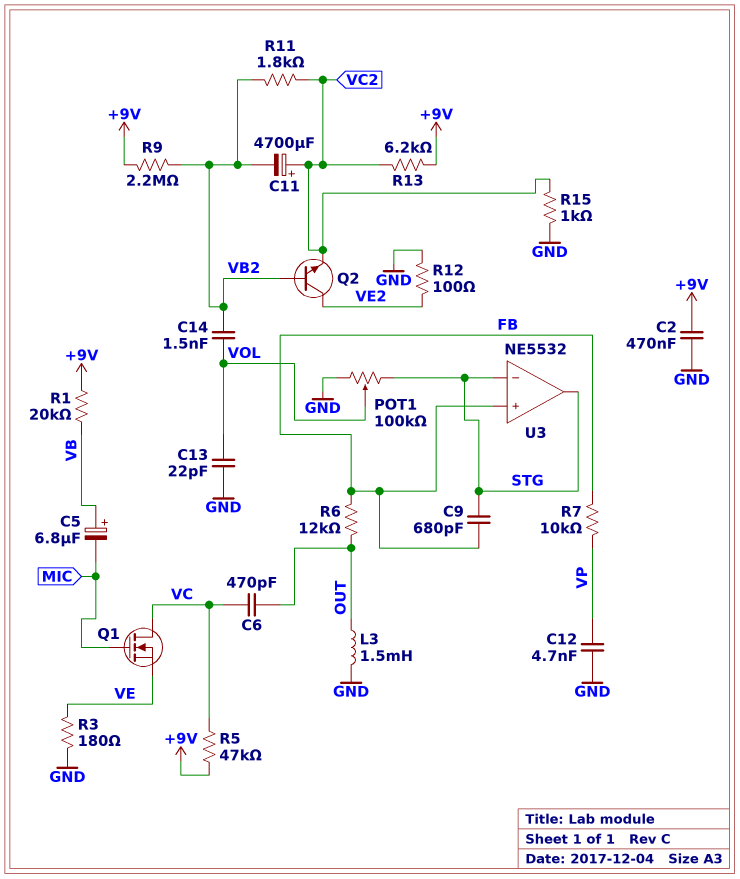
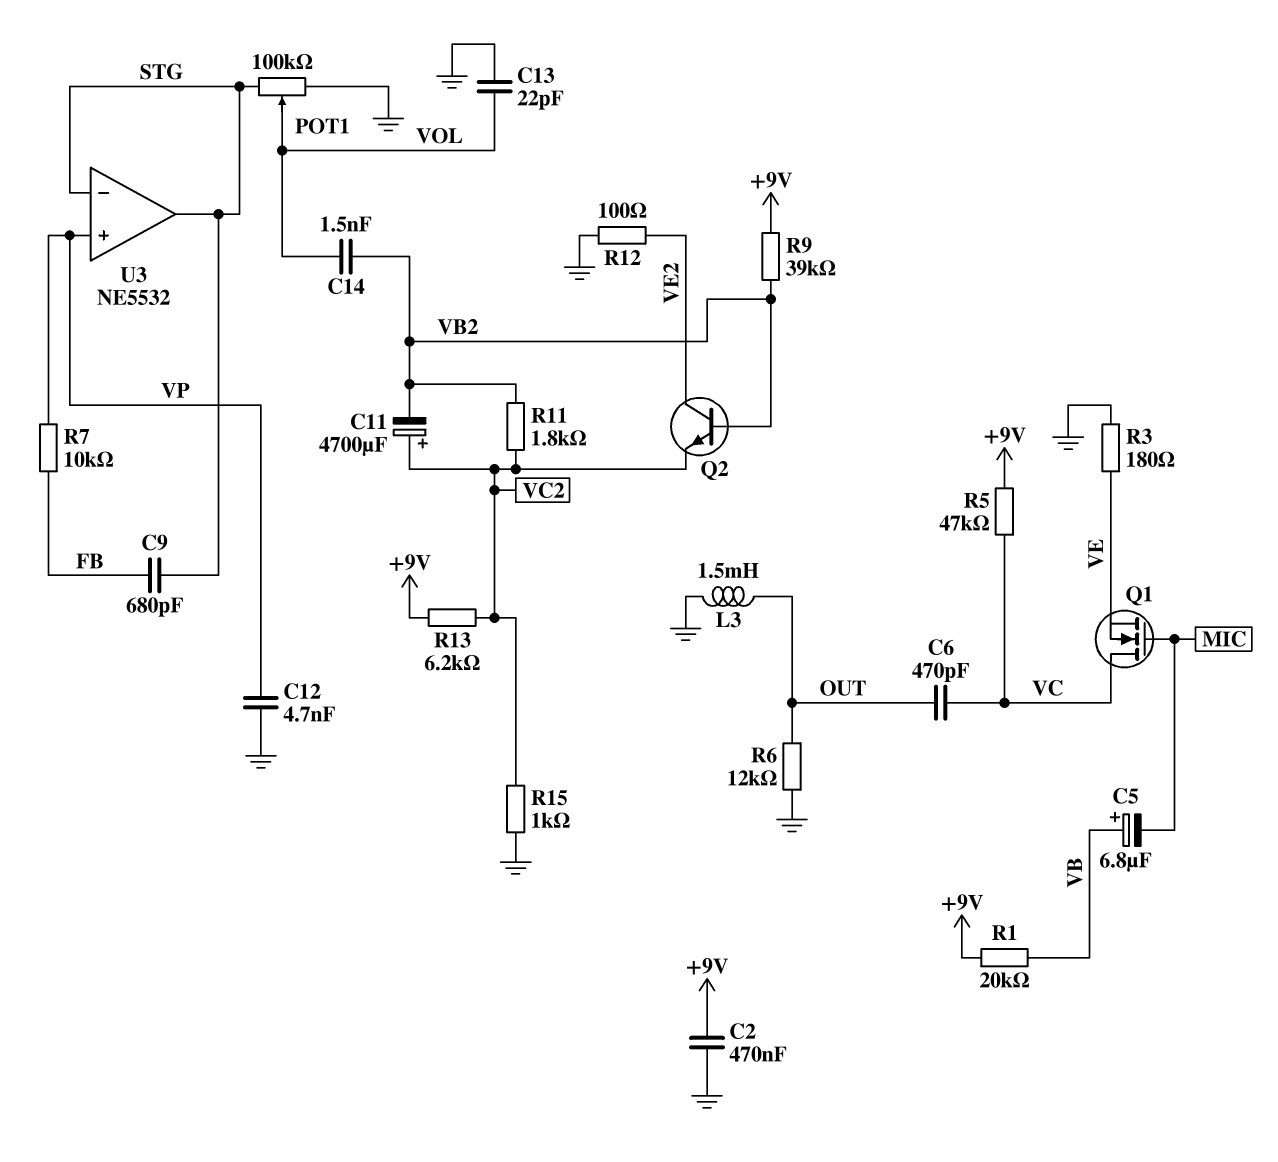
R6: 12k (FB, OUT) -> 12k (GND, OUT)
R9: 2.2M (+9V, VB2) -> 39k (+9V, VB2)
U3 pin in+: FB -> VP

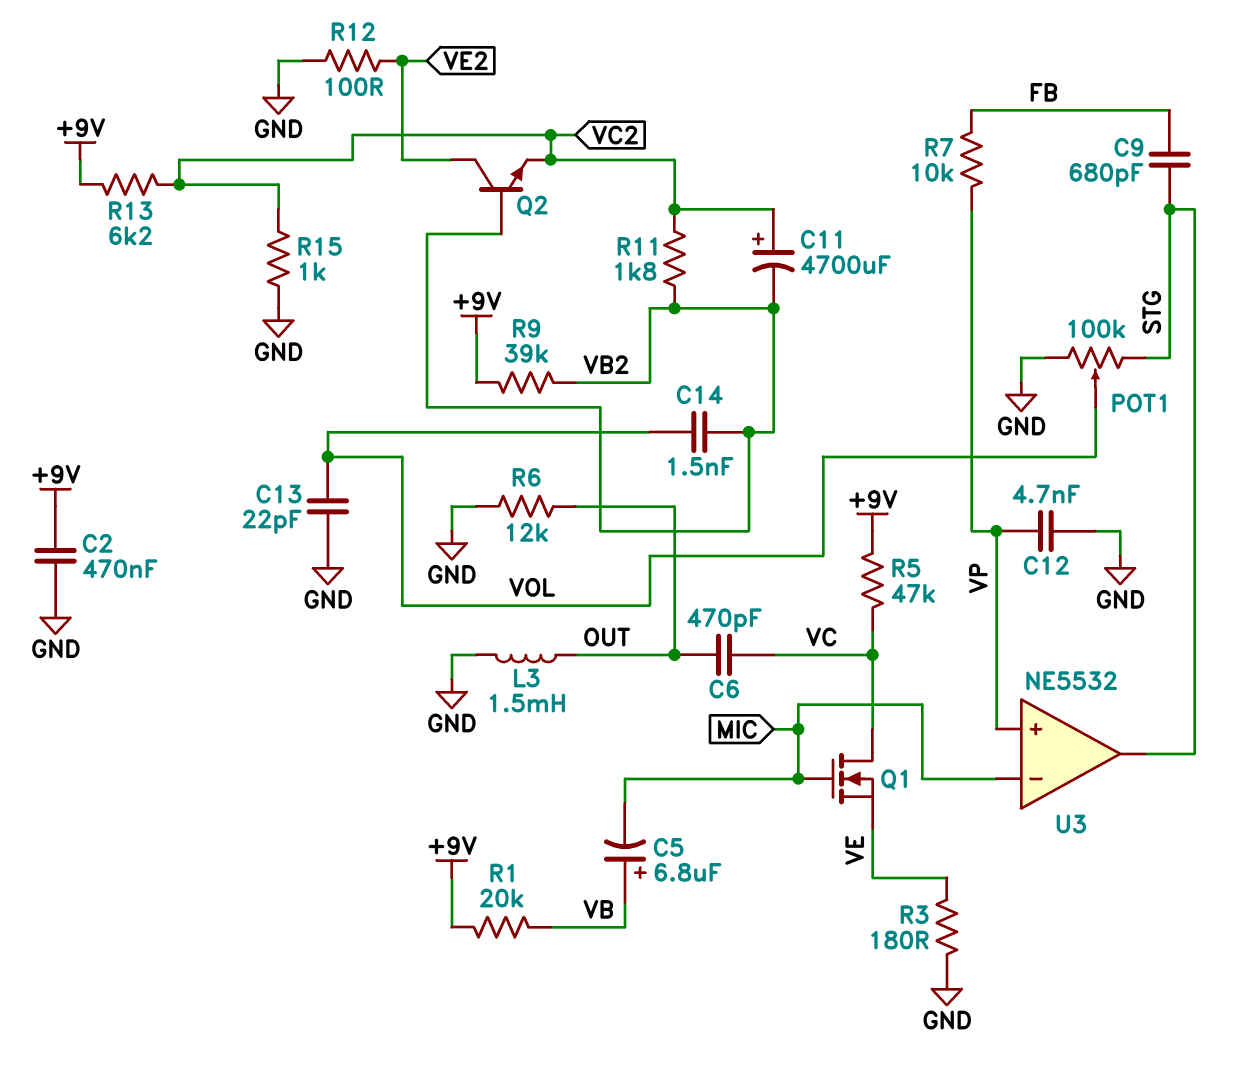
U3 pin in-: STG -> MIC

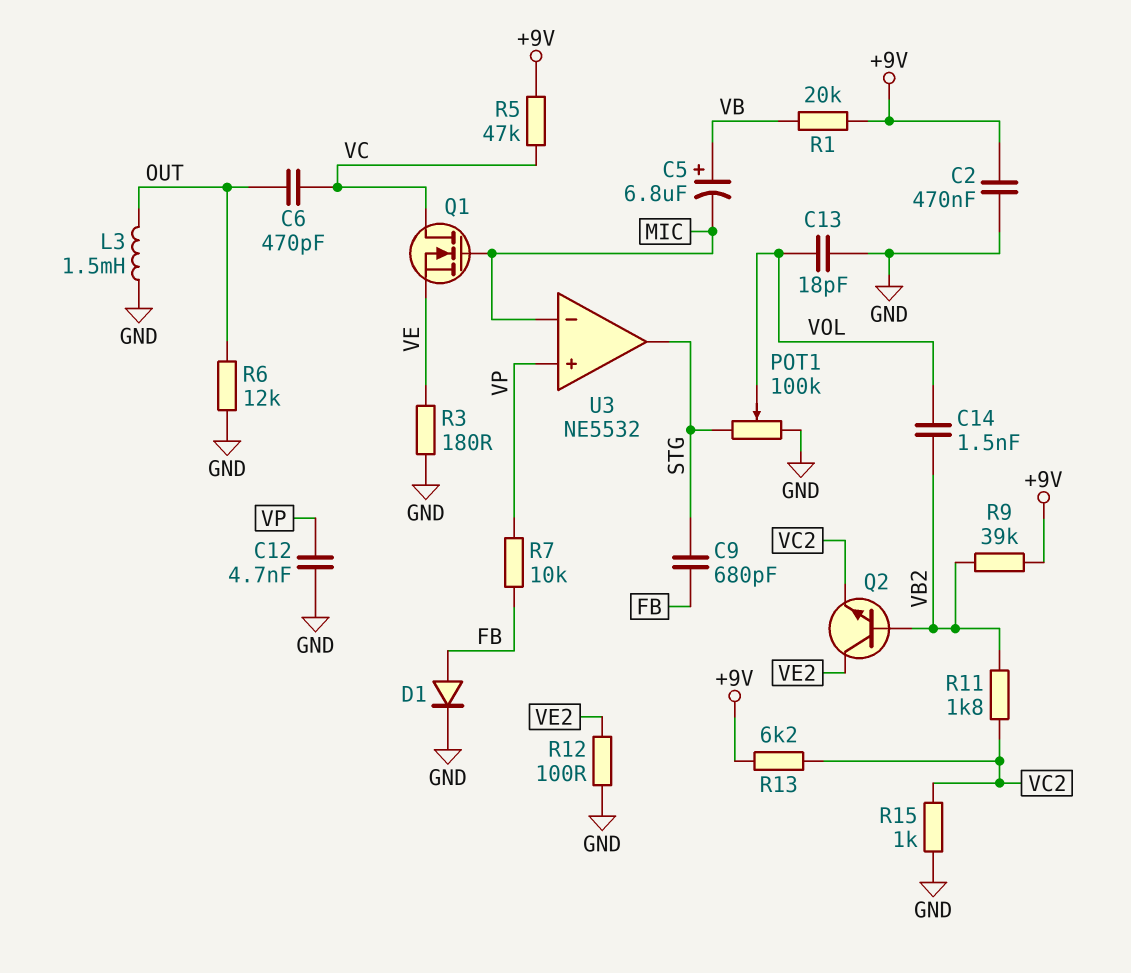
C11: 4700uF (plus VC2, minus VB2) -> none
C13: 22pF (GND, VOL) -> 18pF (GND, VOL)
D1: none -> diode (A FB, K GND)

